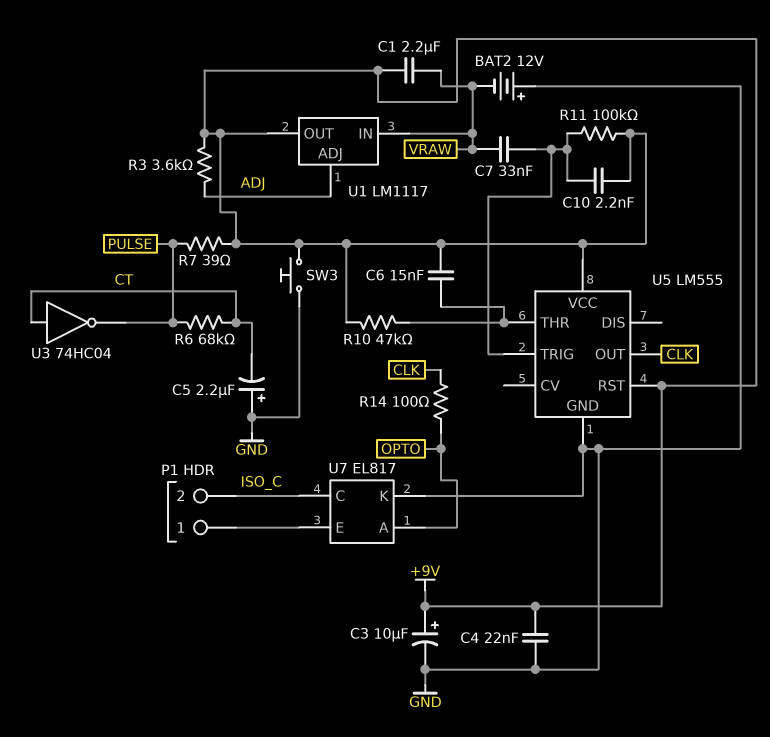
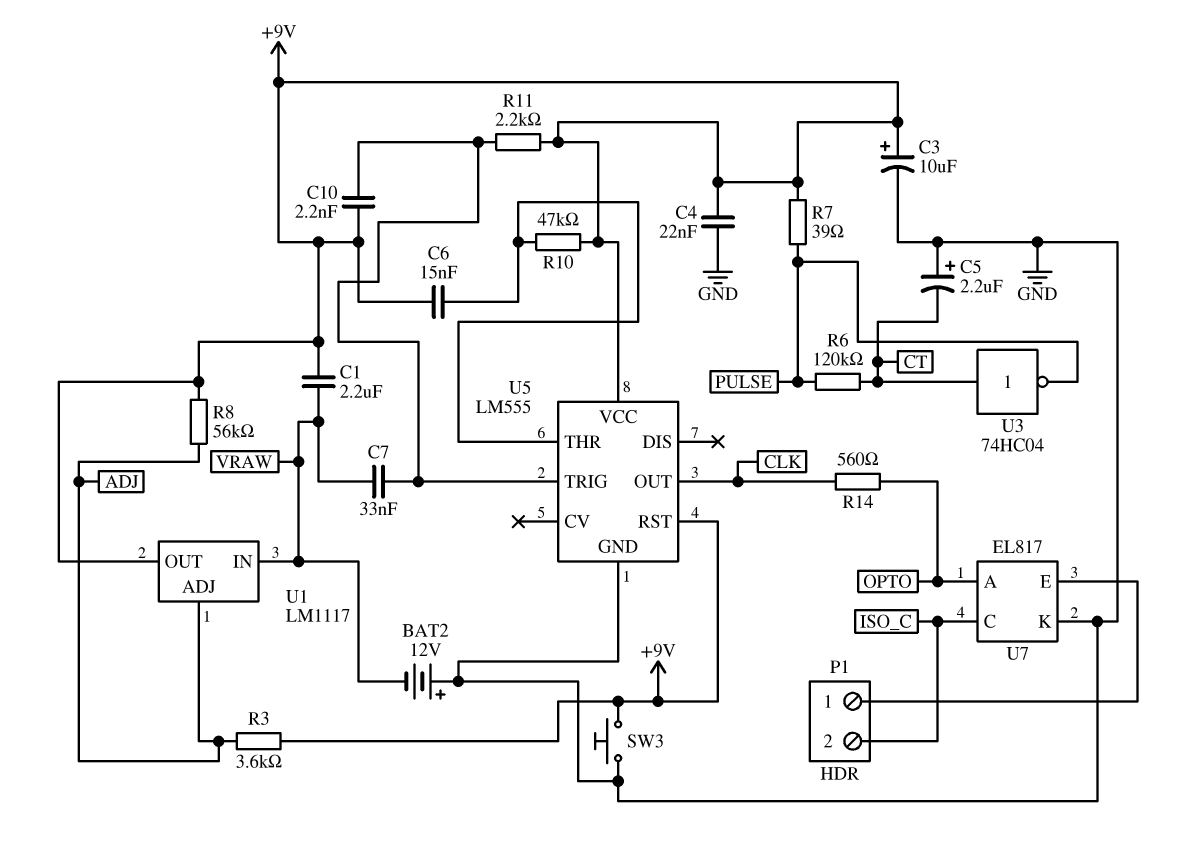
R6: 68k (CT, PULSE) -> 120k (CT, PULSE)
R8: none -> 56k (+9V, ADJ)
R11: 100k (+9V, U5/TRIG) -> 2.2k (+9V, U5/TRIG)
R14: 100 (CLK, OPTO) -> 560 (CLK, OPTO)

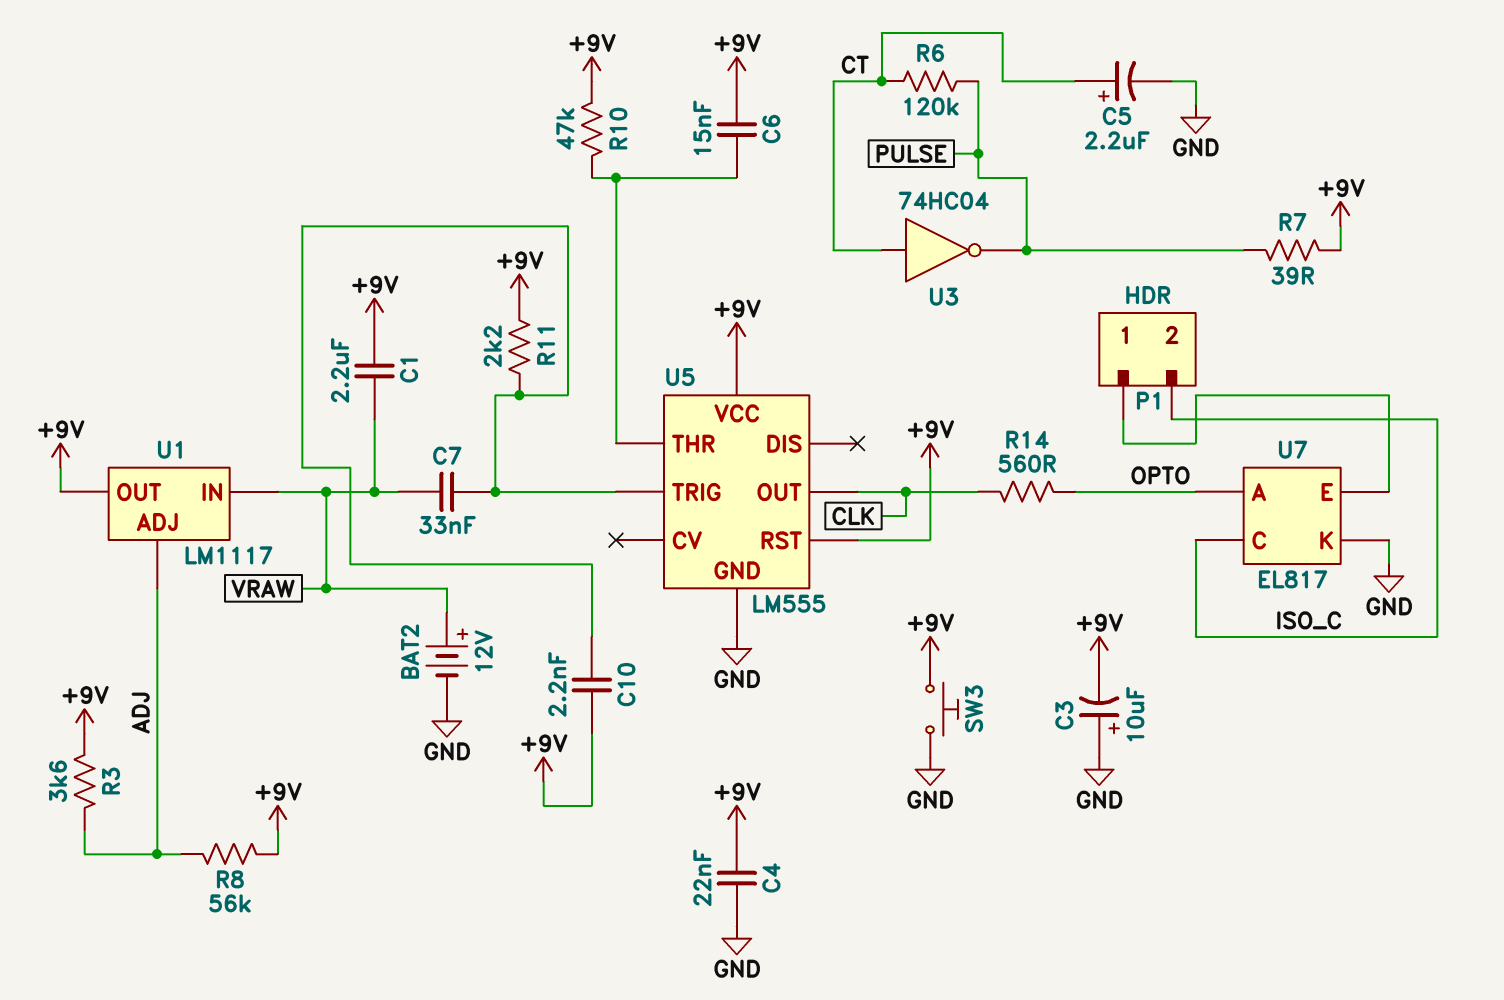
BAT2: 12V (plus GND, minus VRAW) -> 12V (plus VRAW, minus GND)
C3: 10uF (plus +9V, minus GND) -> 10uF (plus GND, minus +9V)
C5: 2.2uF (plus GND, minus CT) -> 2.2uF (plus CT, minus GND)

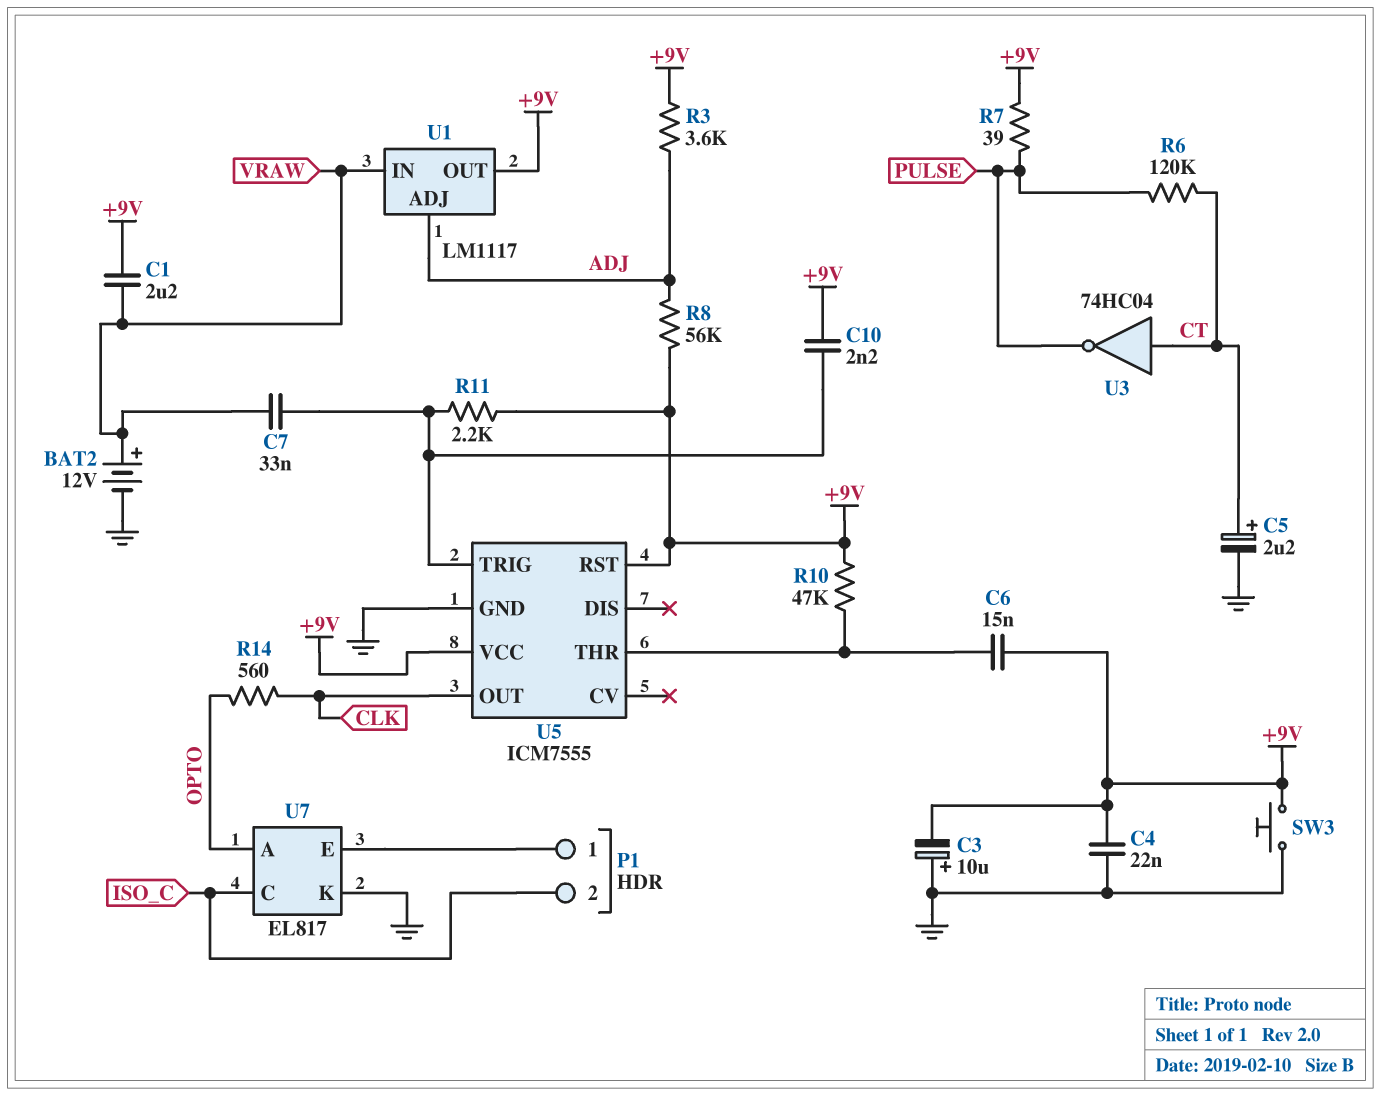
U5: LM555 -> ICM7555

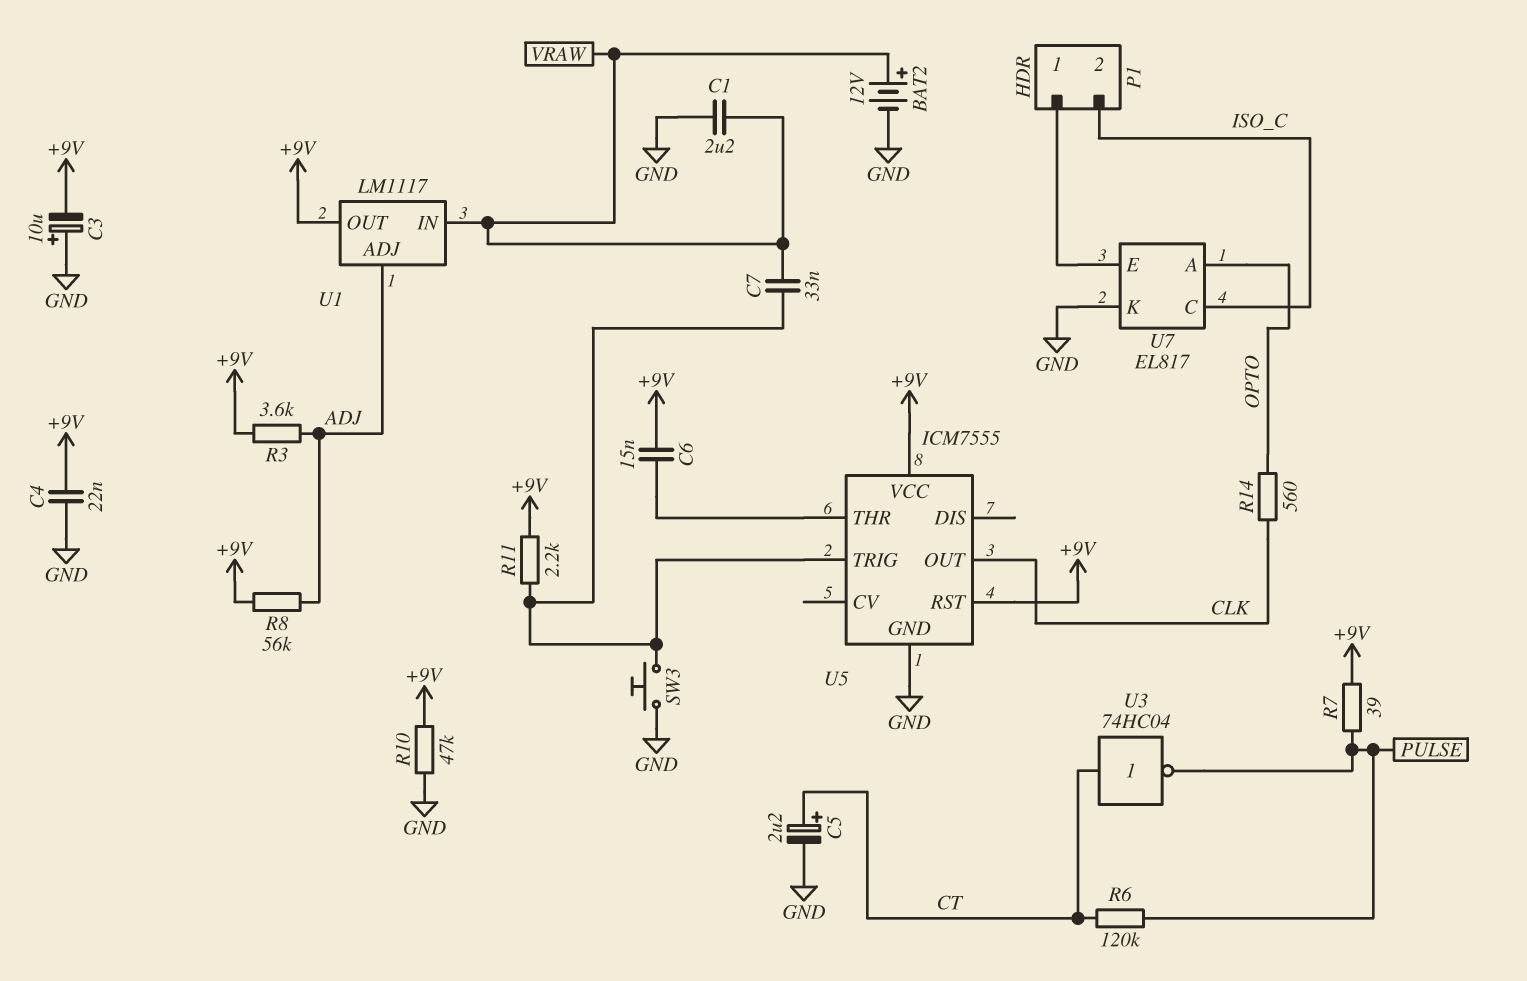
C1: 2.2uF (+9V, VRAW) -> 2.2uF (GND, VRAW)
C10: 2.2nF (+9V, U5/TRIG) -> none
R10: 47k (+9V, U5/THR) -> 47k (+9V, GND)
SW3: button (+9V, GND) -> button (GND, U5/TRIG)

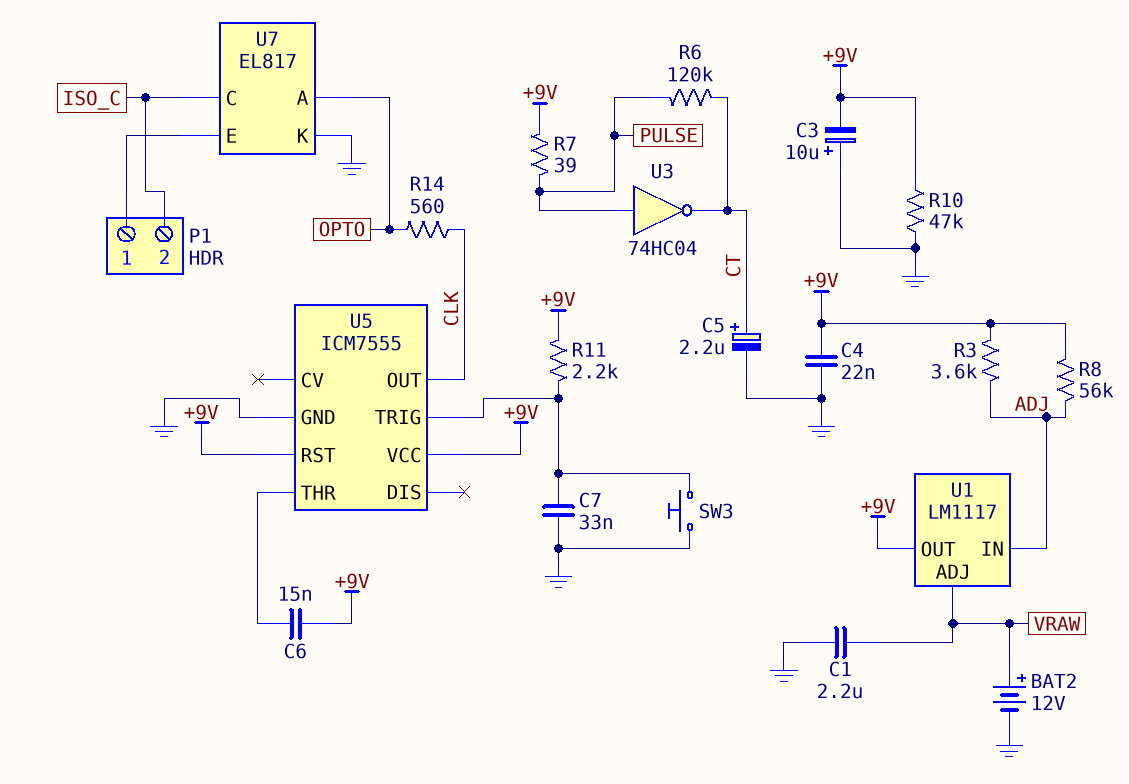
C7: 33nF (U5/TRIG, VRAW) -> 33nF (GND, U5/TRIG)
U1 pin ADJ: ADJ -> VRAW
U1 pin IN: VRAW -> ADJ
U3: NOT 74HC04 (in CT, out PULSE) -> NOT 74HC04 (in PULSE, out CT)

